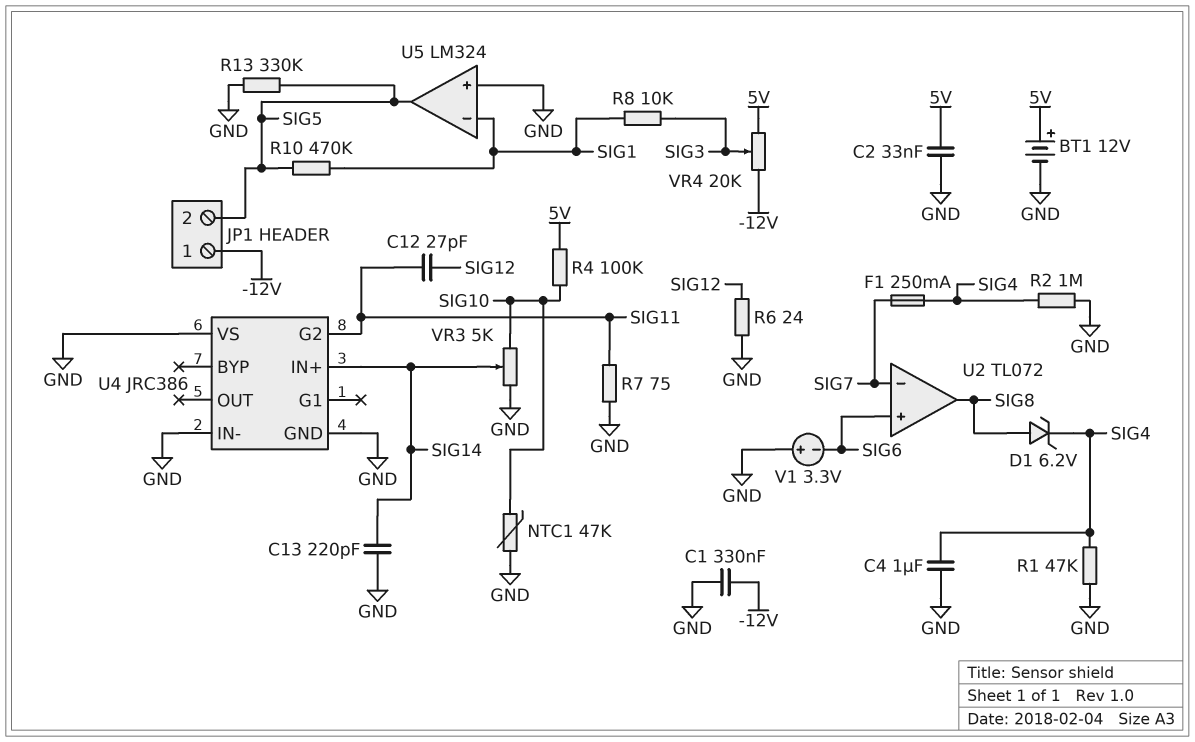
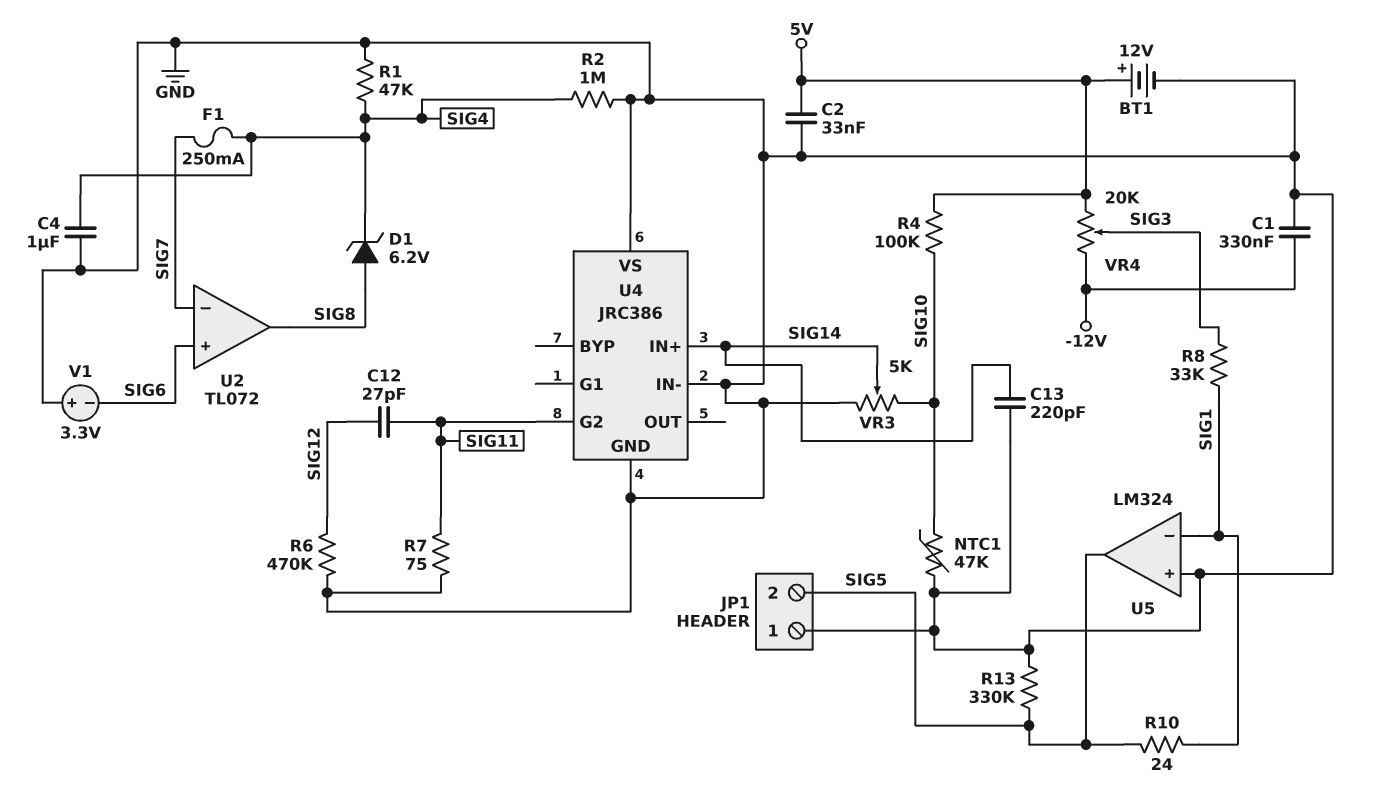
JP1 pin 1: -12V -> GND
R6: 24 (GND, SIG12) -> 470k (GND, SIG12)
R8: 10k (SIG1, SIG3) -> 33k (SIG1, SIG3)
R10: 470k (SIG1, SIG5) -> 24 (SIG1, SIG5)

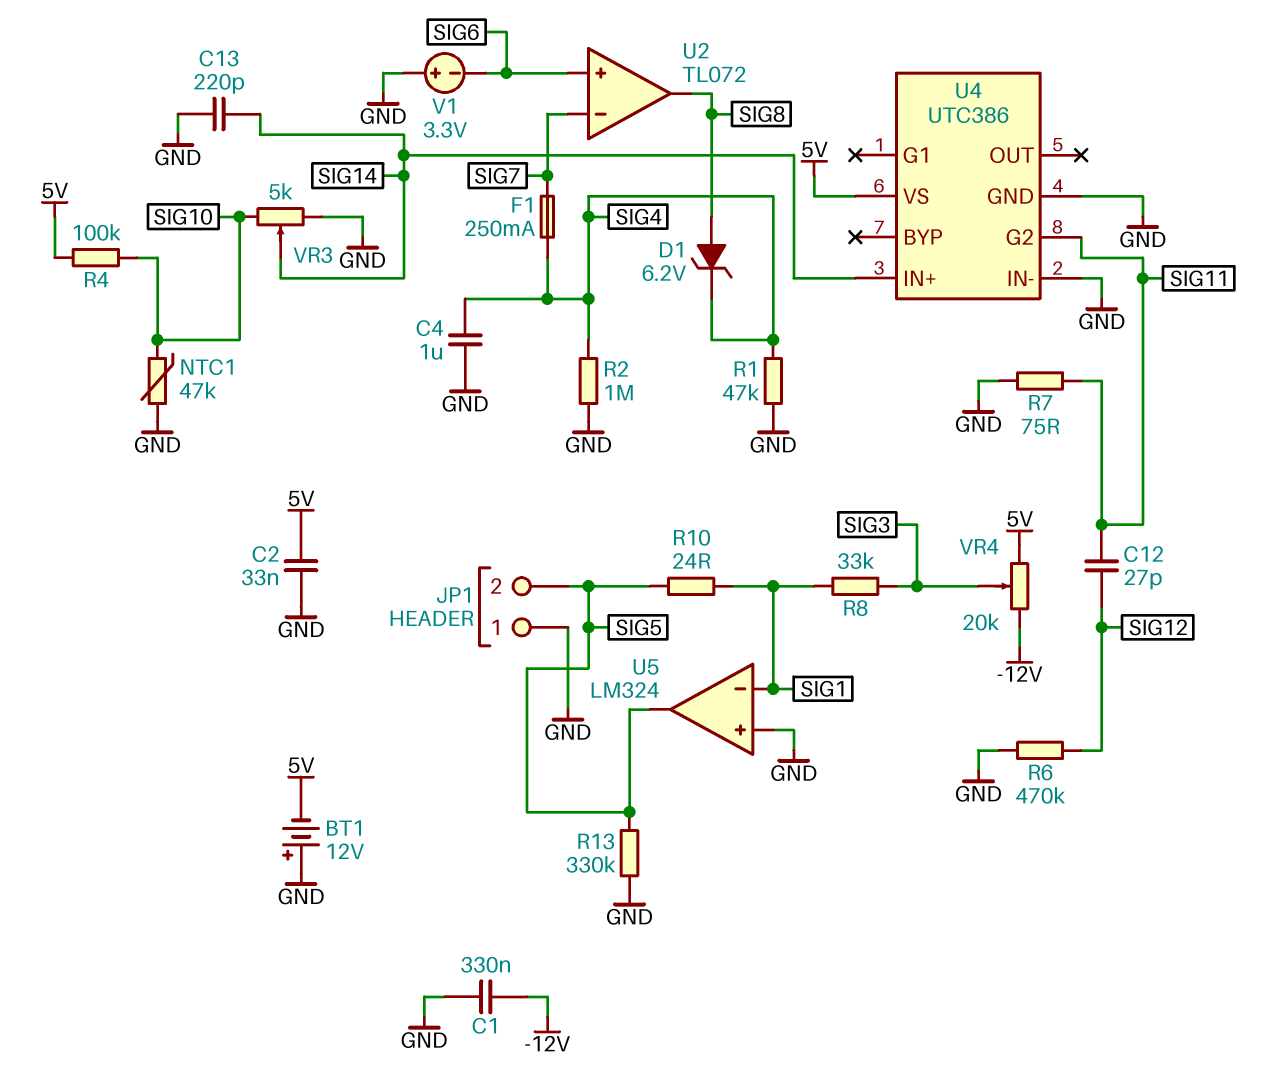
BT1: 12V (plus 5V, minus GND) -> 12V (plus GND, minus 5V)
U4: JRC386 -> UTC386
U4 pin VS: GND -> 5V

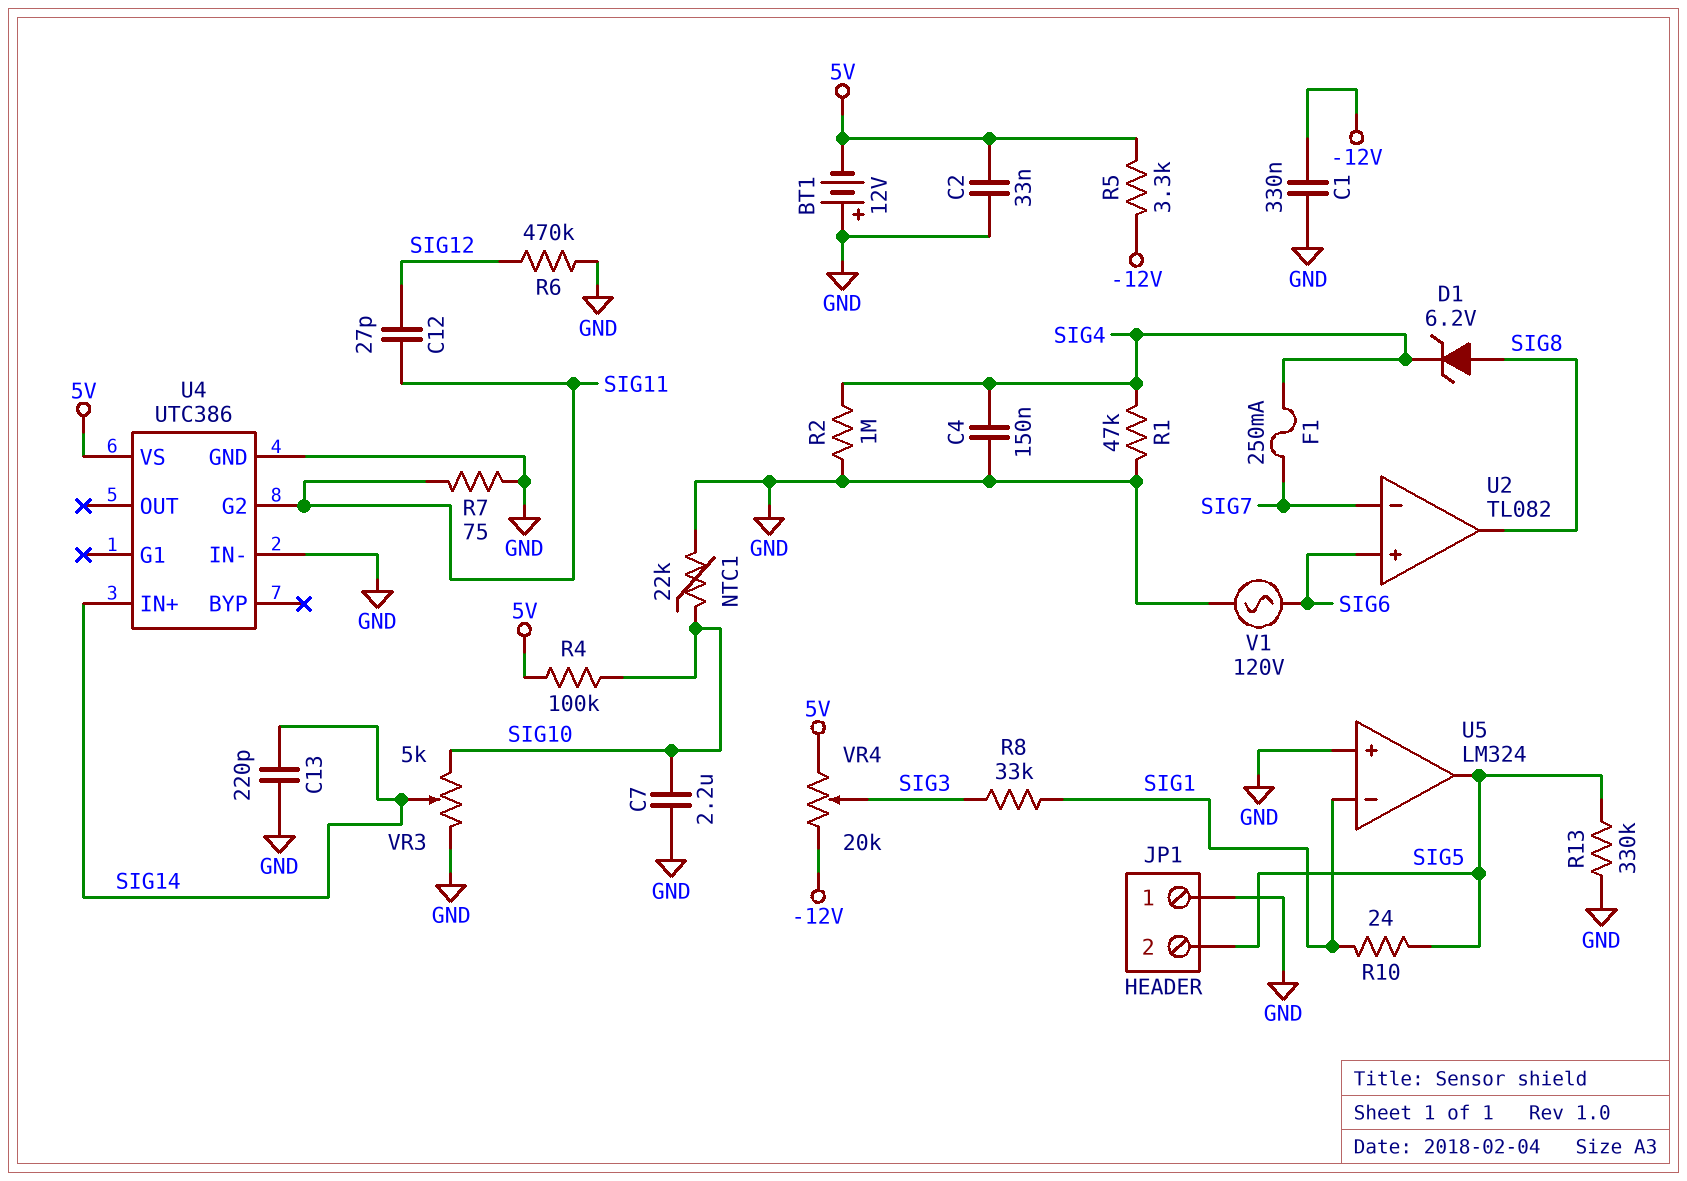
C4: 1uF (GND, SIG4) -> 150nF (GND, SIG4)
C7: none -> 2.2uF (GND, SIG10)
NTC1: 47k (GND, SIG10) -> 22k (GND, SIG10)
R5: none -> 3.3k (-12V, 5V)
U2: TL072 -> TL082
V1: 3.3V (plus GND, minus SIG6) -> AC 120V (GND, SIG6)

